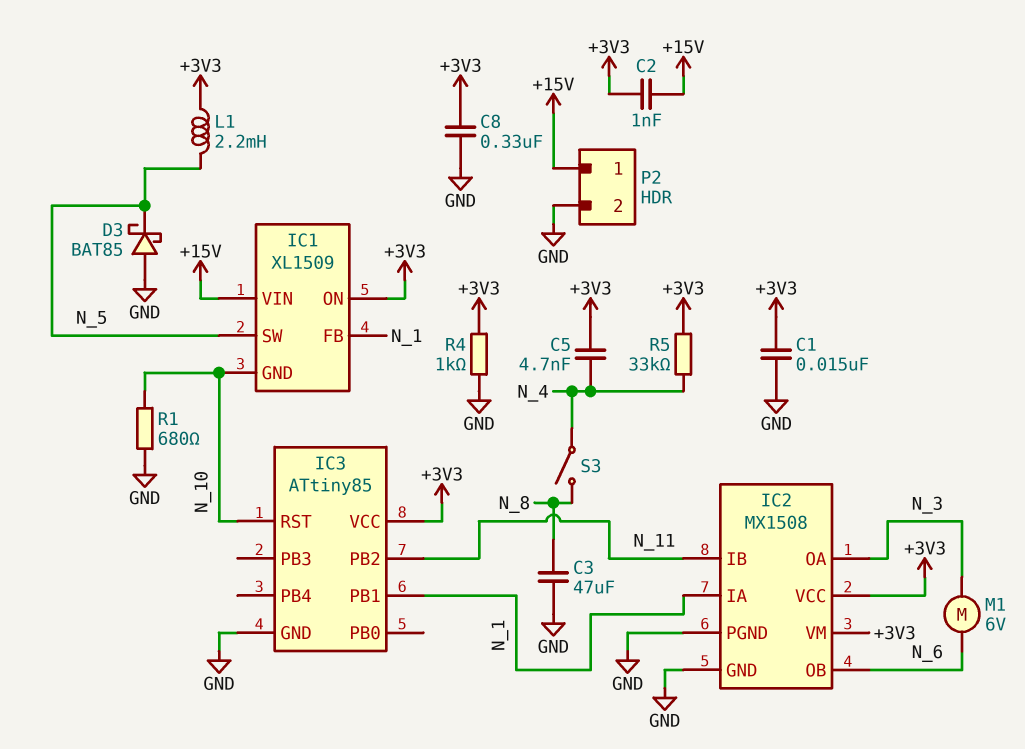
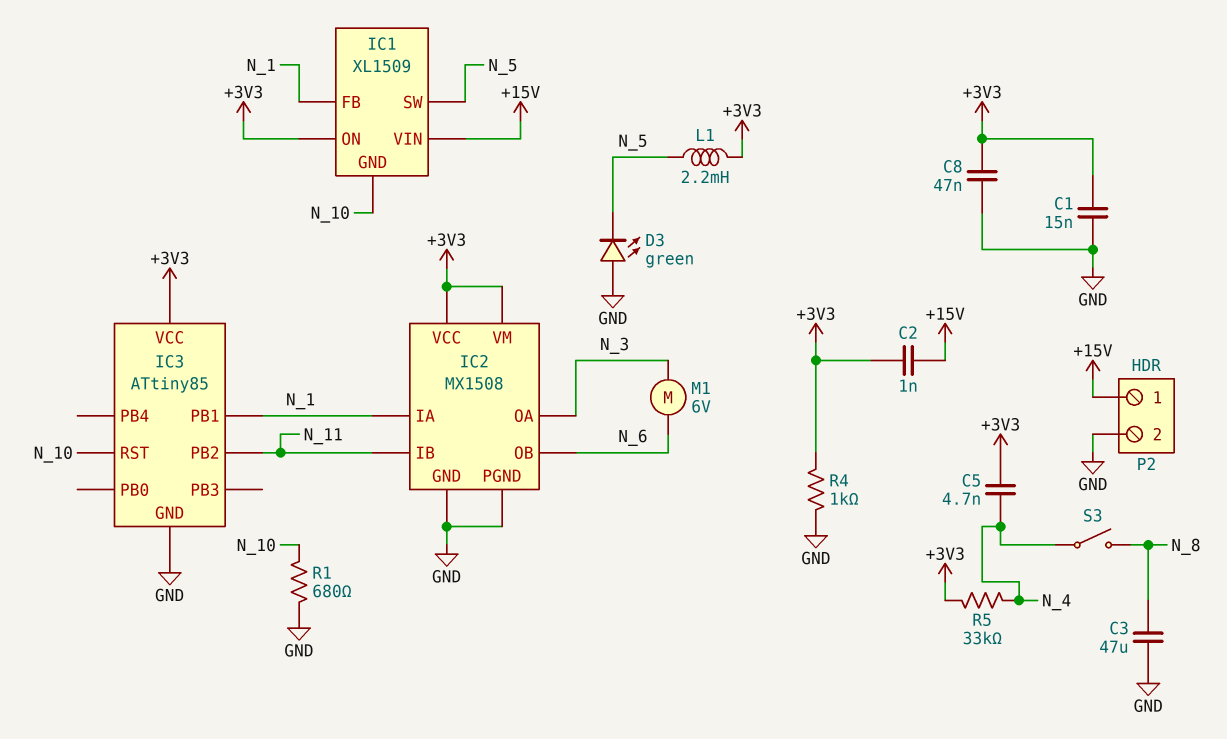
C8: 330nF (+3V3, GND) -> 47nF (+3V3, GND)
D3: schottky BAT85 (A GND, K N_5) -> LED green (A GND, K N_5)

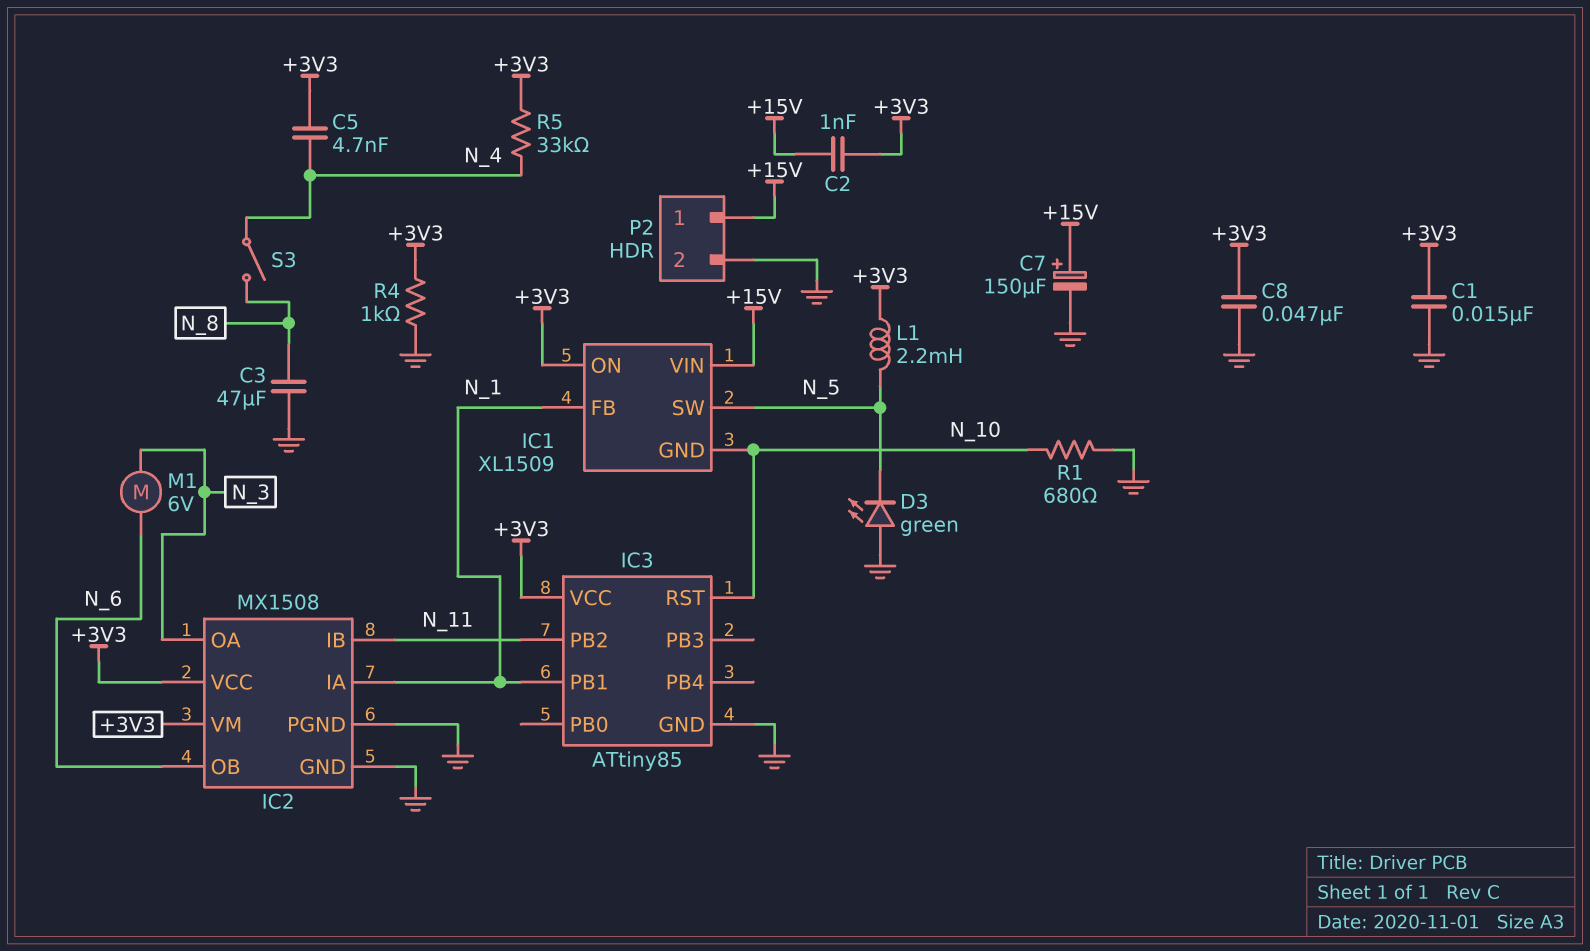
C7: none -> 150uF (plus +15V, minus GND)

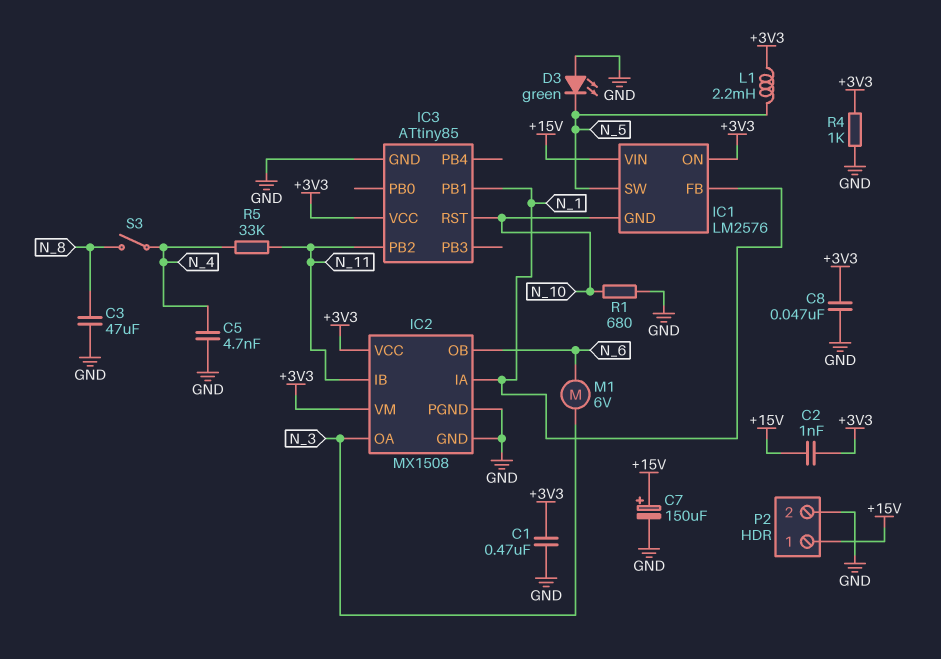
C1: 15nF (+3V3, GND) -> 470nF (+3V3, GND)
C5: 4.7nF (+3V3, N_4) -> 4.7nF (GND, N_4)
IC1: XL1509 -> LM2576
R5: 33k (+3V3, N_4) -> 33k (N_4, N_11)

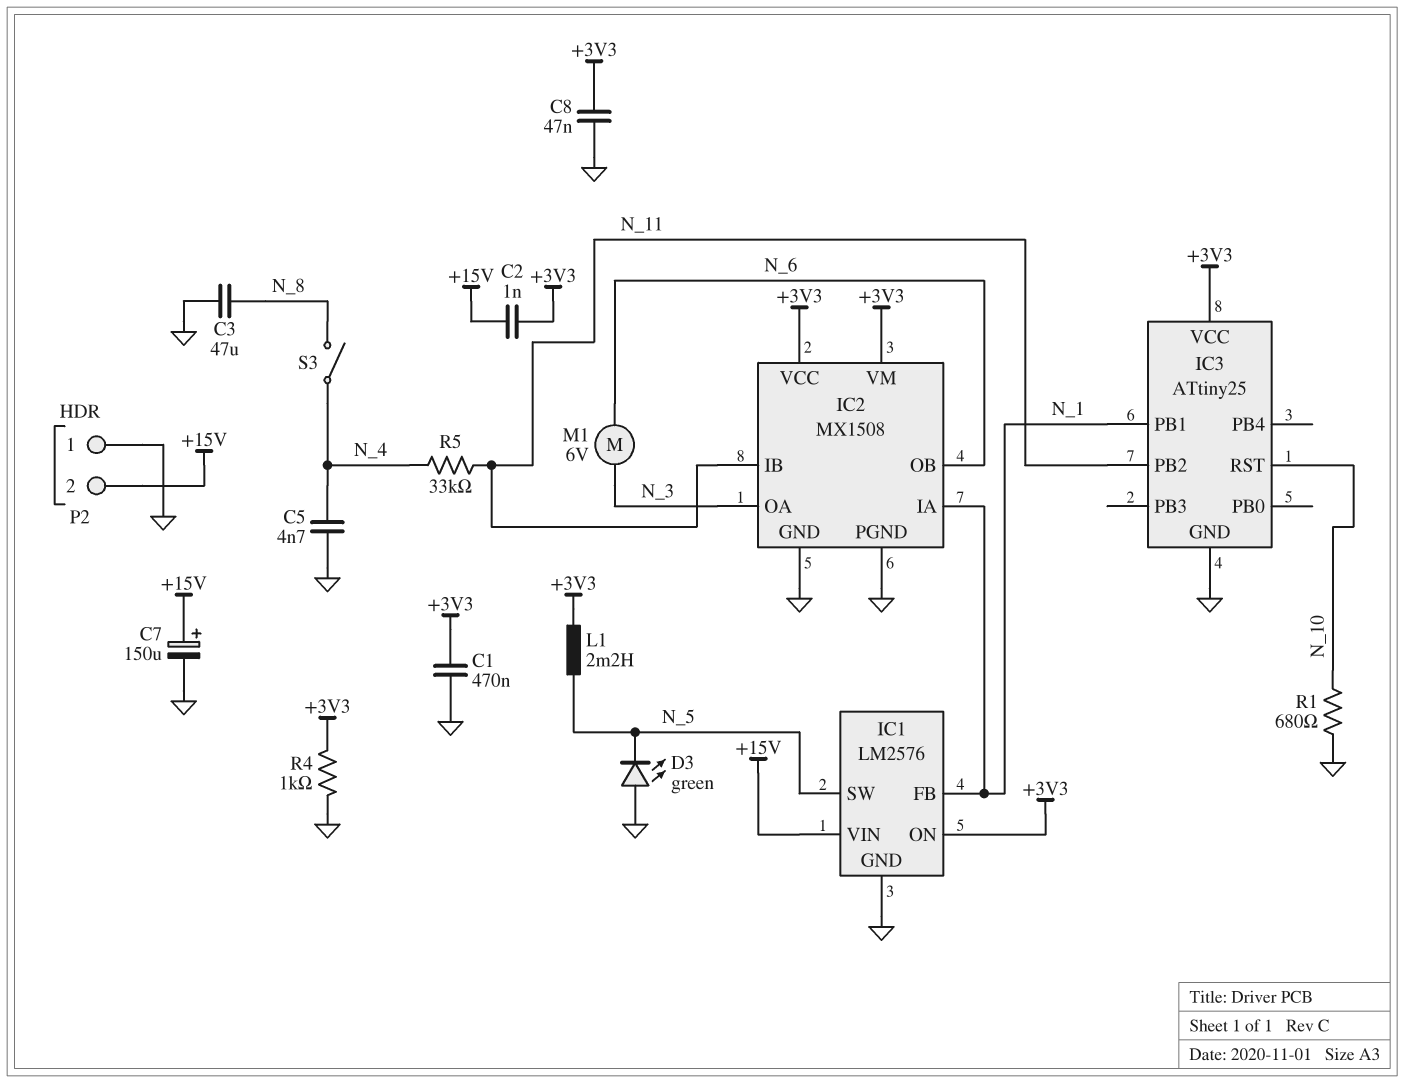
IC1 pin GND: N_10 -> GND
IC3: ATtiny85 -> ATtiny25
P2 pin 1: +15V -> GND
P2 pin 2: GND -> +15V

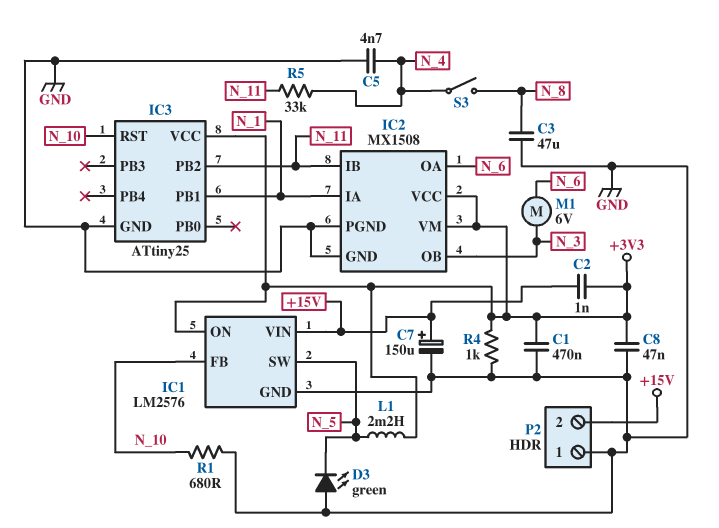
IC1 pin FB: N_1 -> N_10
IC2 pin OA: N_3 -> N_6
IC2 pin OB: N_6 -> N_3

